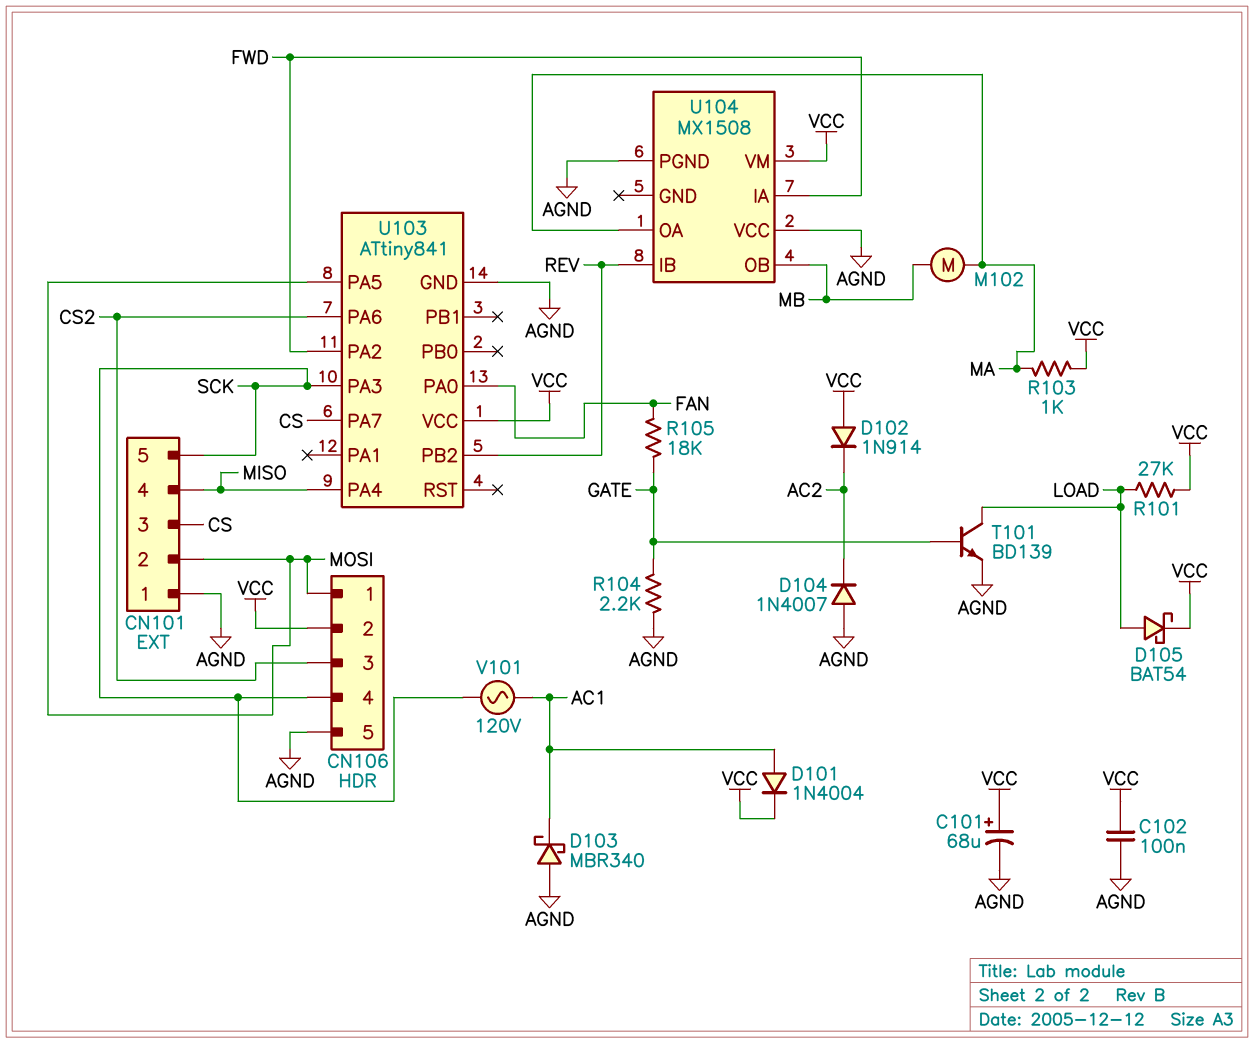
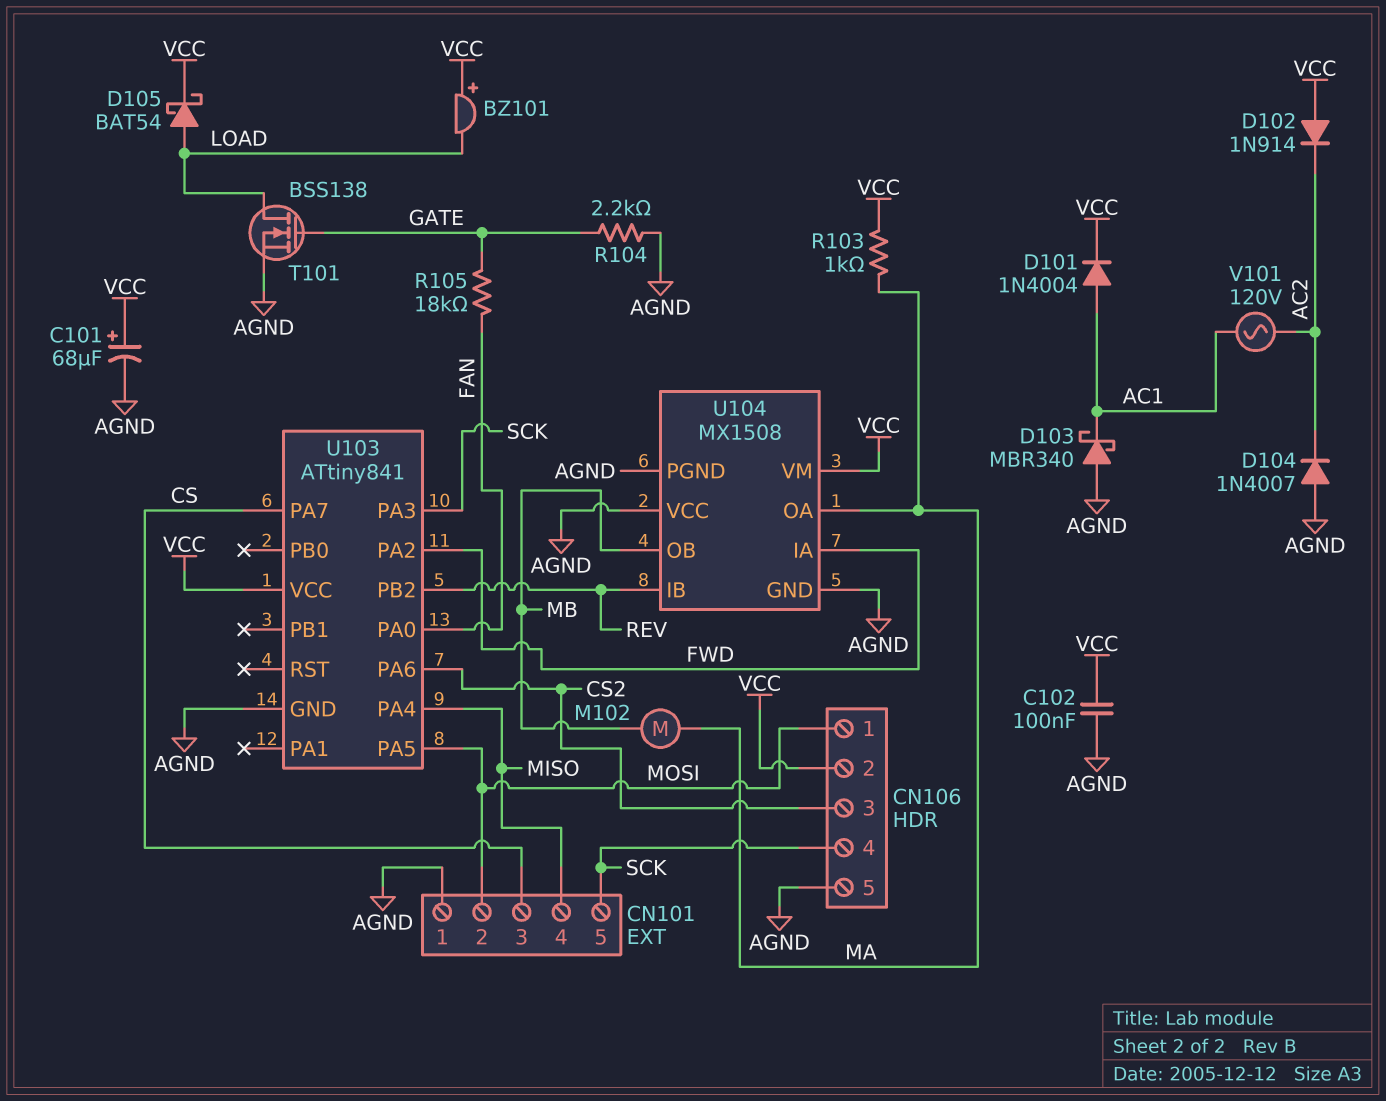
BZ101: none -> buzzer (plus VCC, minus LOAD)
R101: 27k (LOAD, VCC) -> none
T101: NPN BD139 (B GATE, C LOAD, E AGND) -> NMOS BSS138 (G GATE, D LOAD, S AGND)
U104 pin GND: none -> AGND
V101: AC 120V (AC1, SCK) -> AC 120V (AC1, AC2)

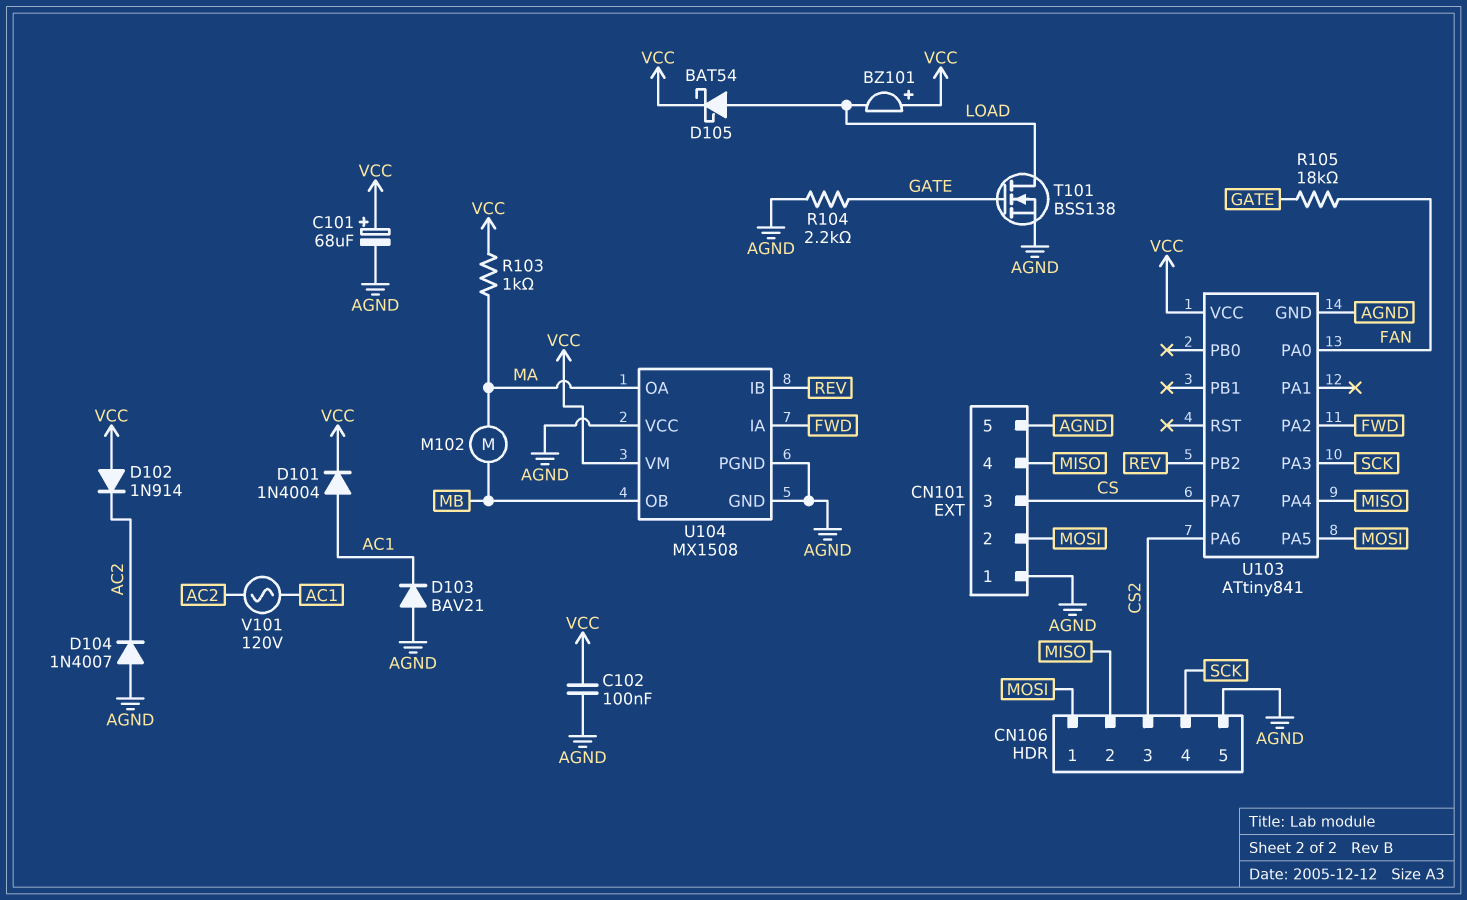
CN101 pin 5: SCK -> AGND
CN106 pin 2: VCC -> MISO
D103: schottky MBR340 (A AGND, K AC1) -> diode BAV21 (A AGND, K AC1)

